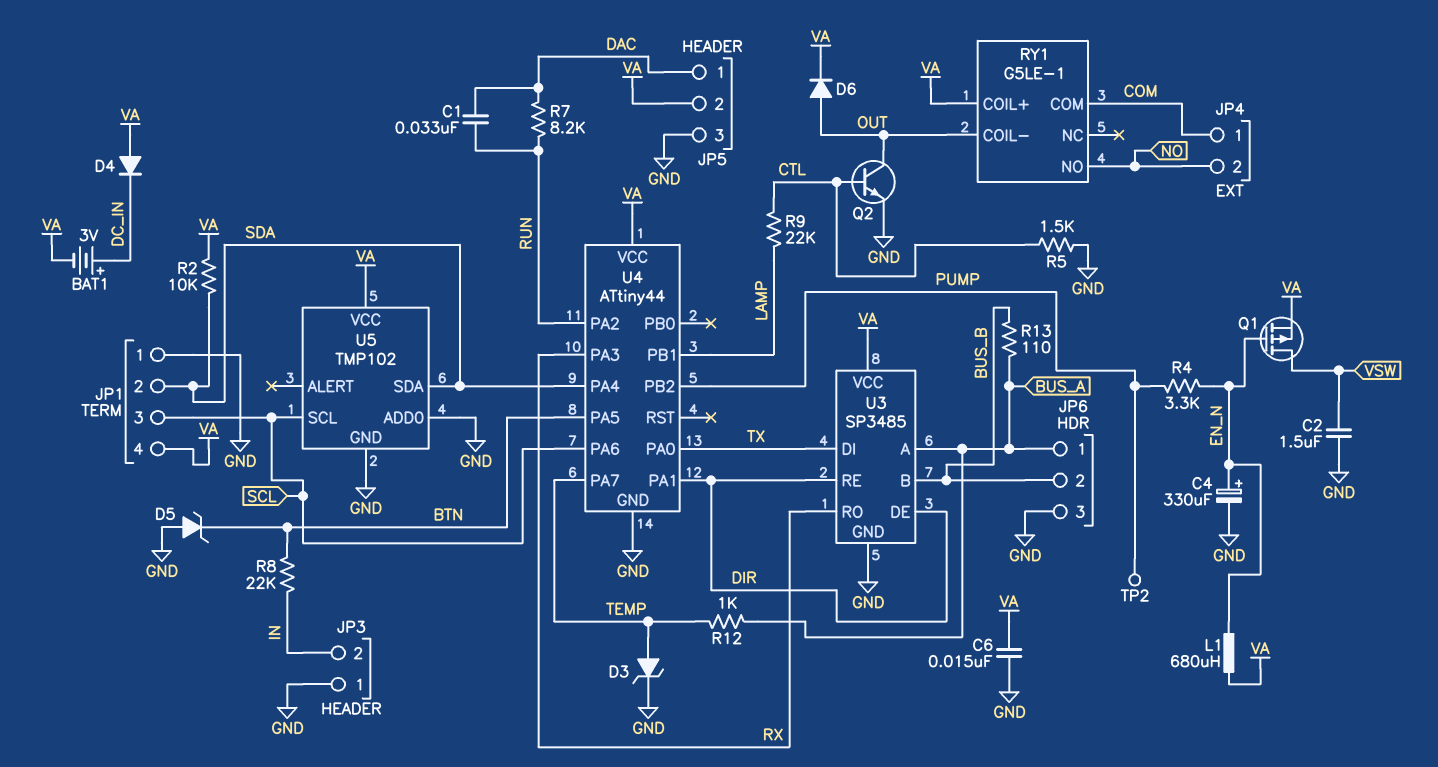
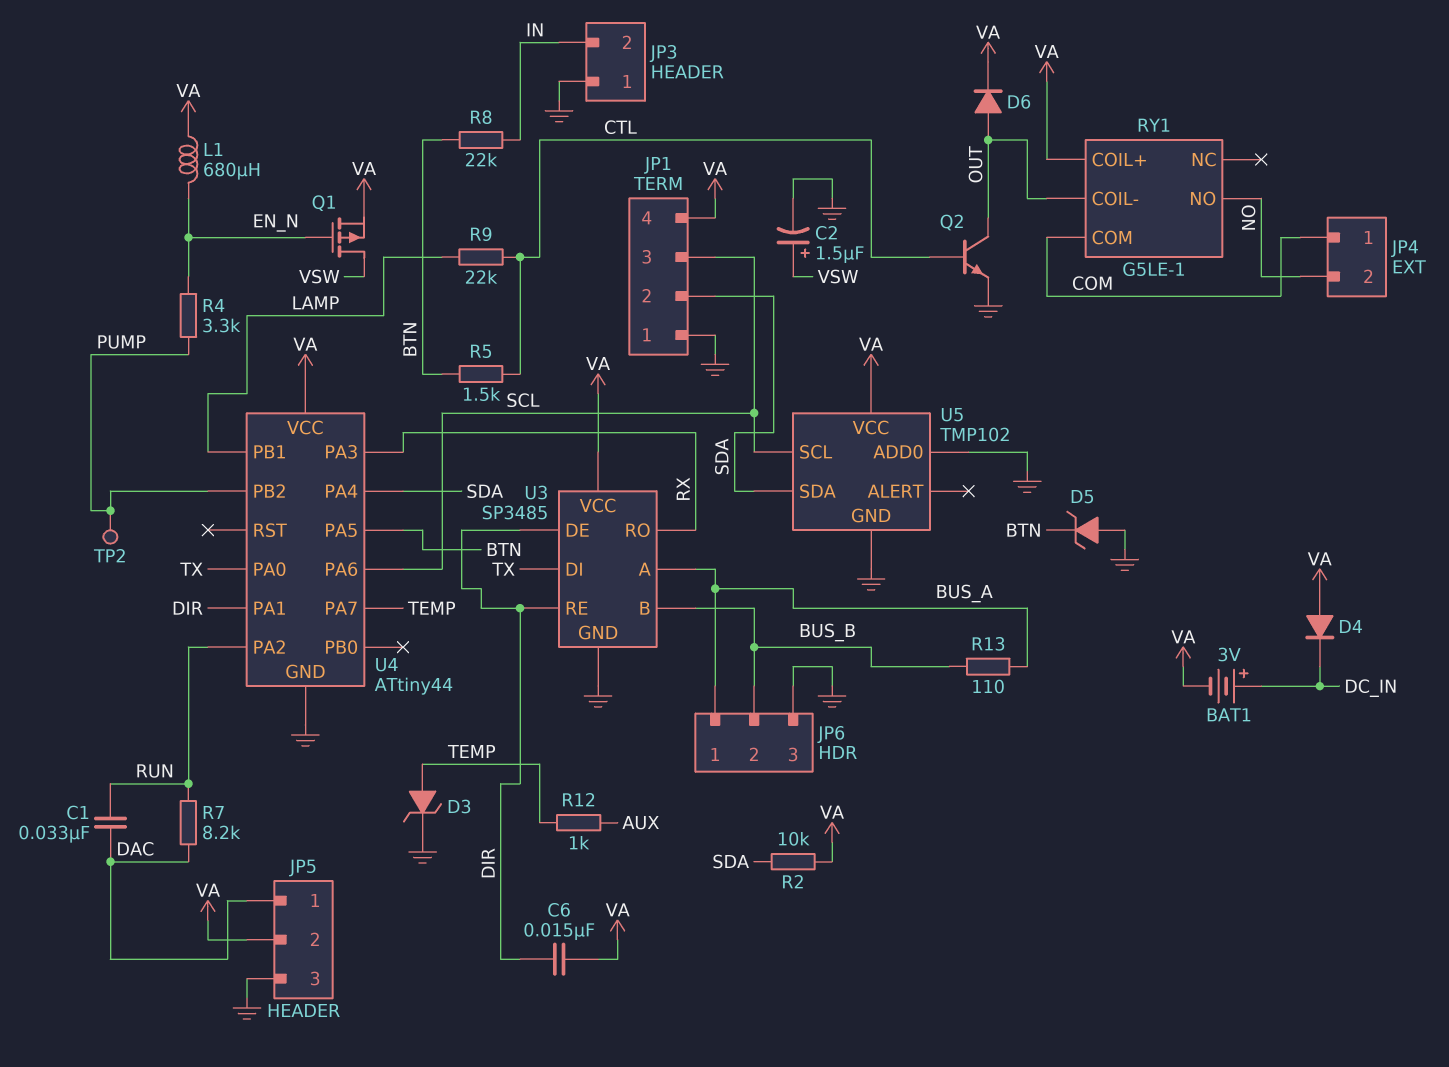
C2: 1.5uF (GND, VSW) -> 1.5uF (plus VSW, minus GND)
C4: 330uF (plus EN_N, minus GND) -> none
C6: 15nF (GND, VA) -> 15nF (DIR, VA)
R5: 1.5k (CTL, GND) -> 1.5k (BTN, CTL)
R12: 1k (BUS_A, TEMP) -> 1k (AUX, TEMP)

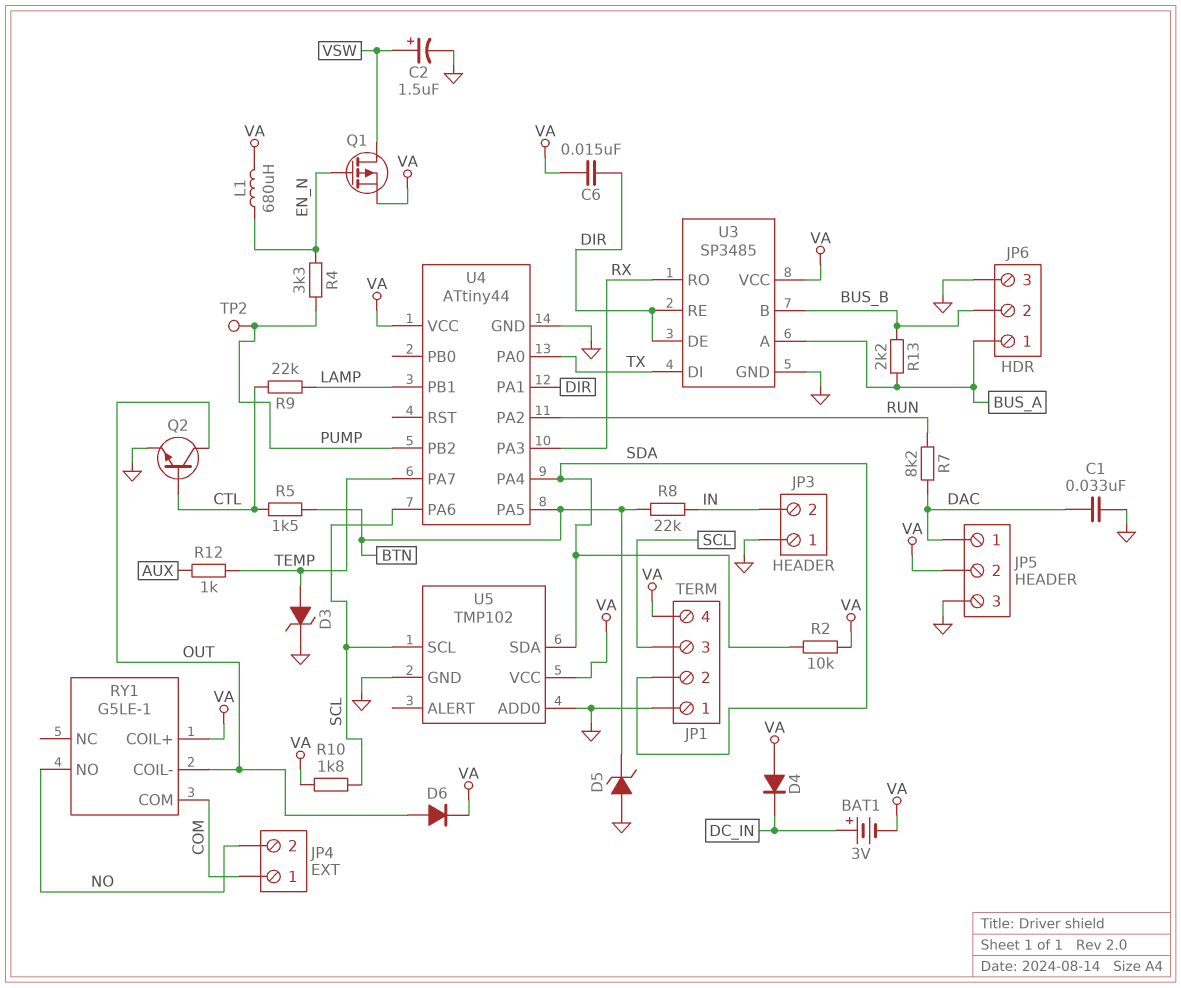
C1: 33nF (DAC, RUN) -> 33nF (DAC, GND)
R10: none -> 1.8k (SCL, VA)
R13: 110 (BUS_A, BUS_B) -> 2.2k (BUS_A, BUS_B)

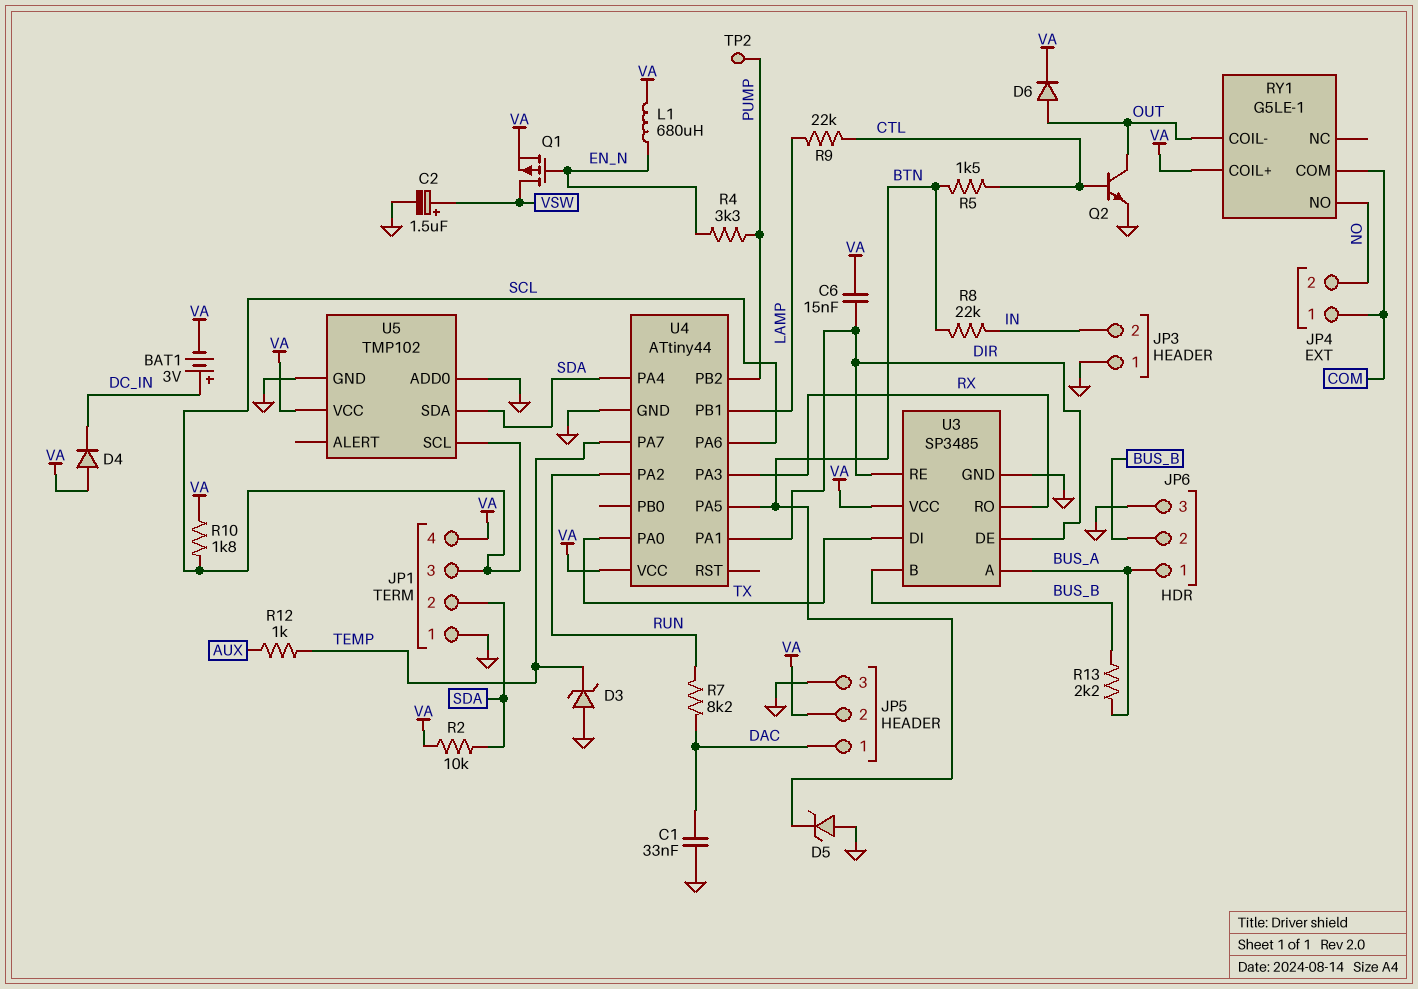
D3: zener (A TEMP, K GND) -> zener (A GND, K TEMP)

